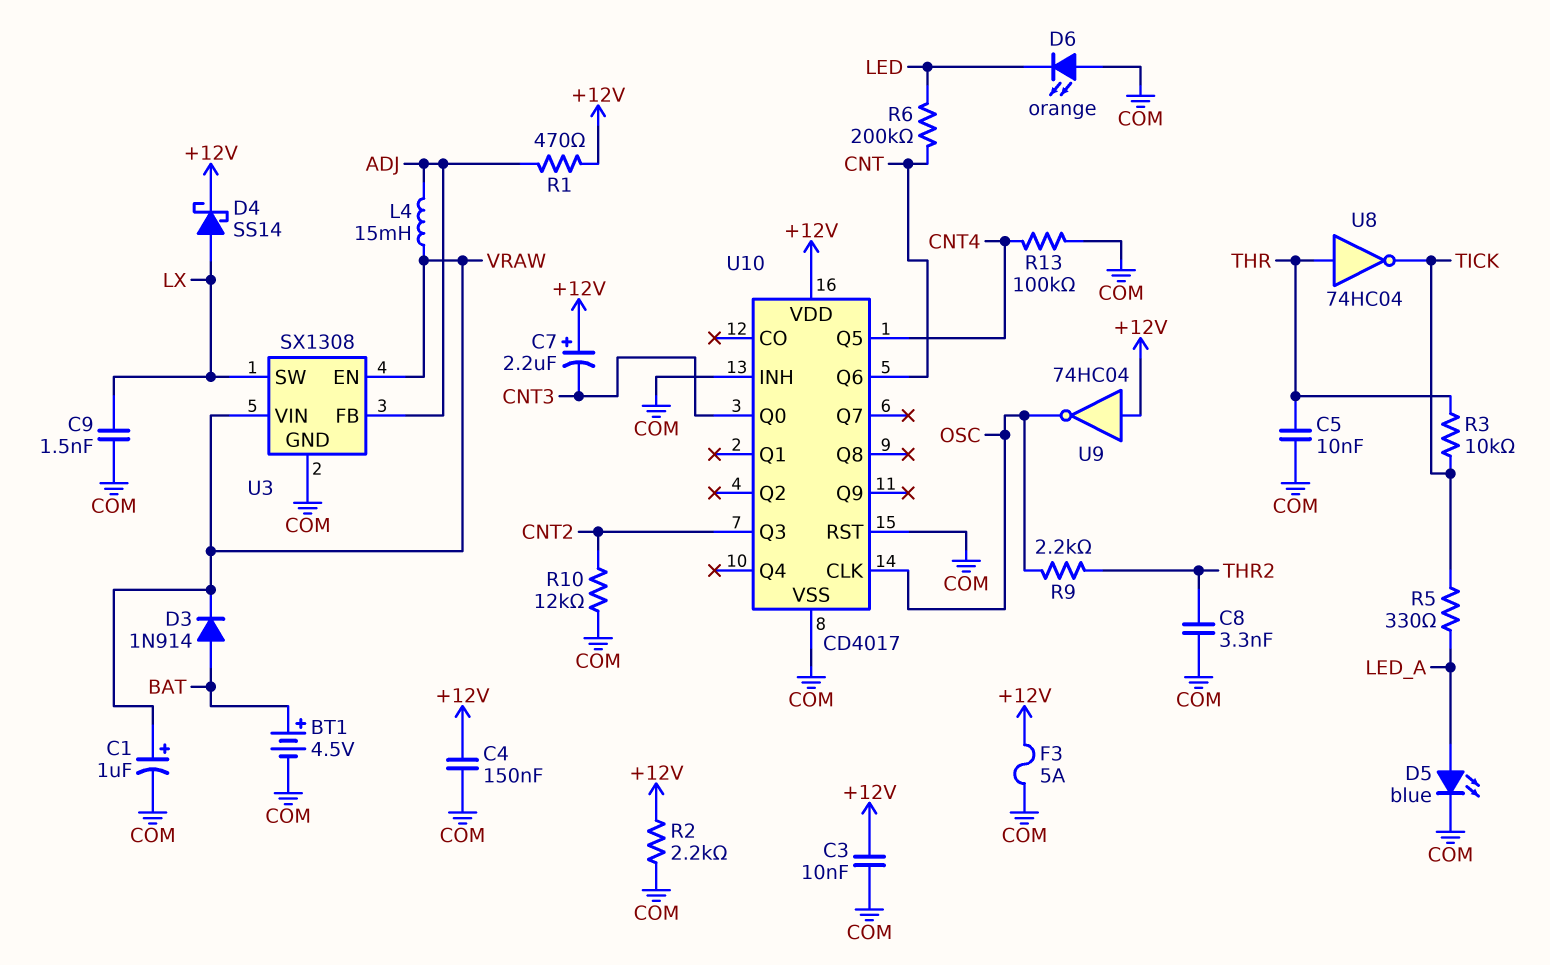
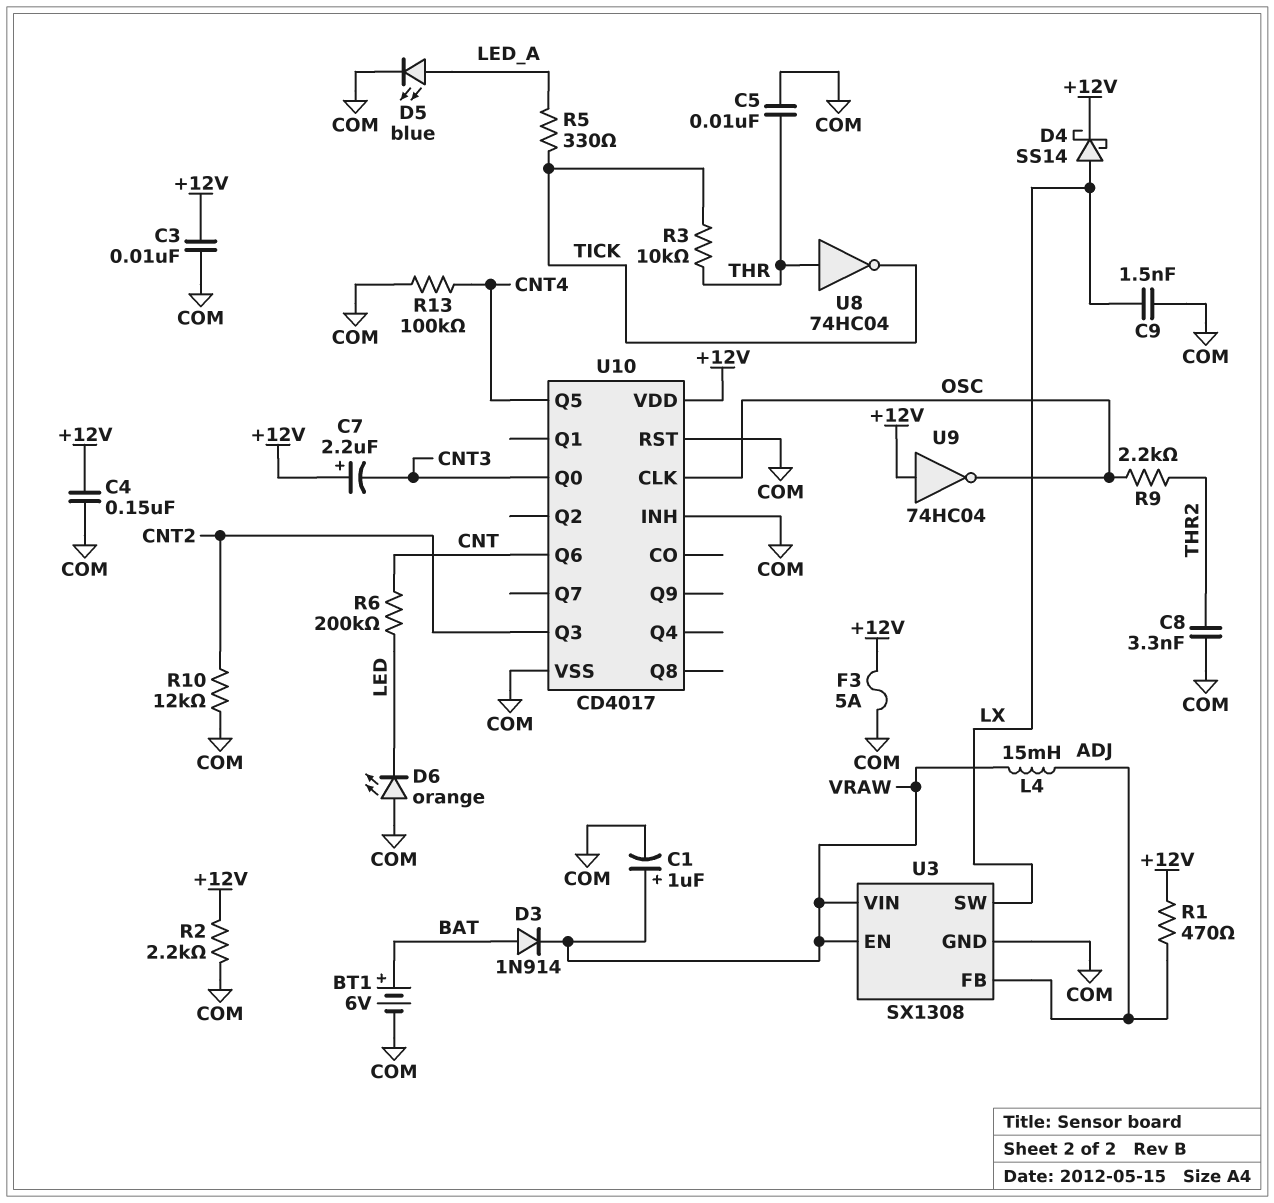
BT1: 4.5V (plus BAT, minus COM) -> 6V (plus BAT, minus COM)

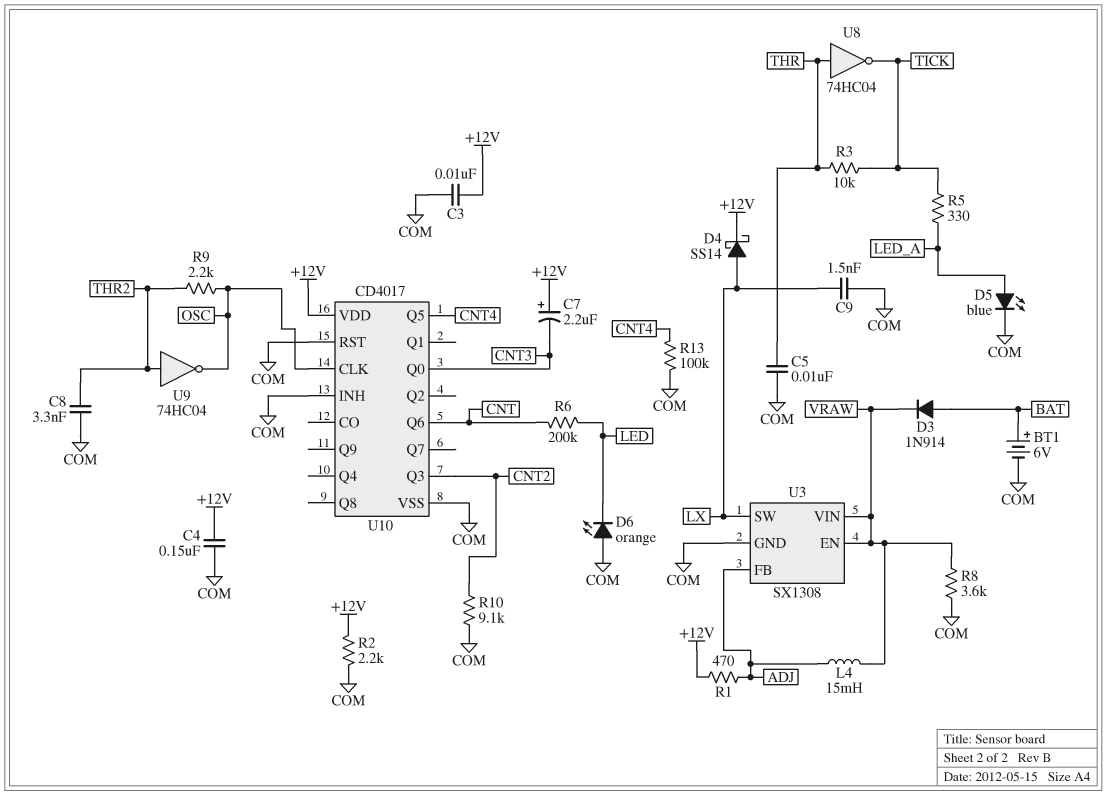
C1: 1uF (plus VRAW, minus COM) -> none
F3: 5A (+12V, COM) -> none
R8: none -> 3.6k (COM, VRAW)
R10: 12k (CNT2, COM) -> 9.1k (CNT2, COM)
U9: NOT 74HC04 (in +12V, out OSC) -> NOT 74HC04 (in THR2, out OSC)

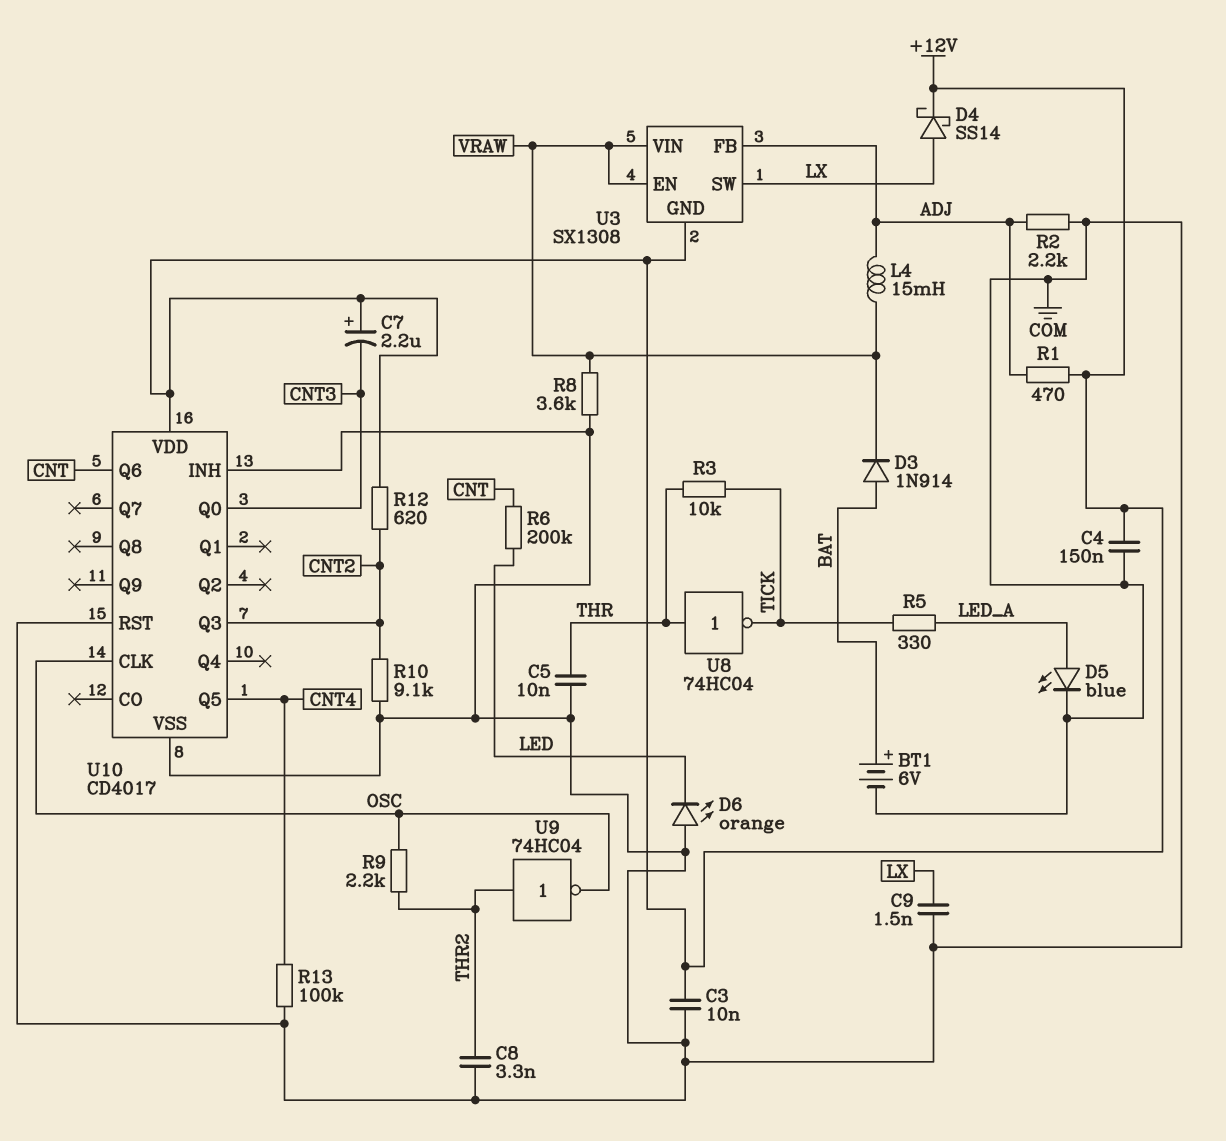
R2: 2.2k (+12V, COM) -> 2.2k (ADJ, COM)
R12: none -> 620 (+12V, CNT2)
U3 pin GND: COM -> +12V

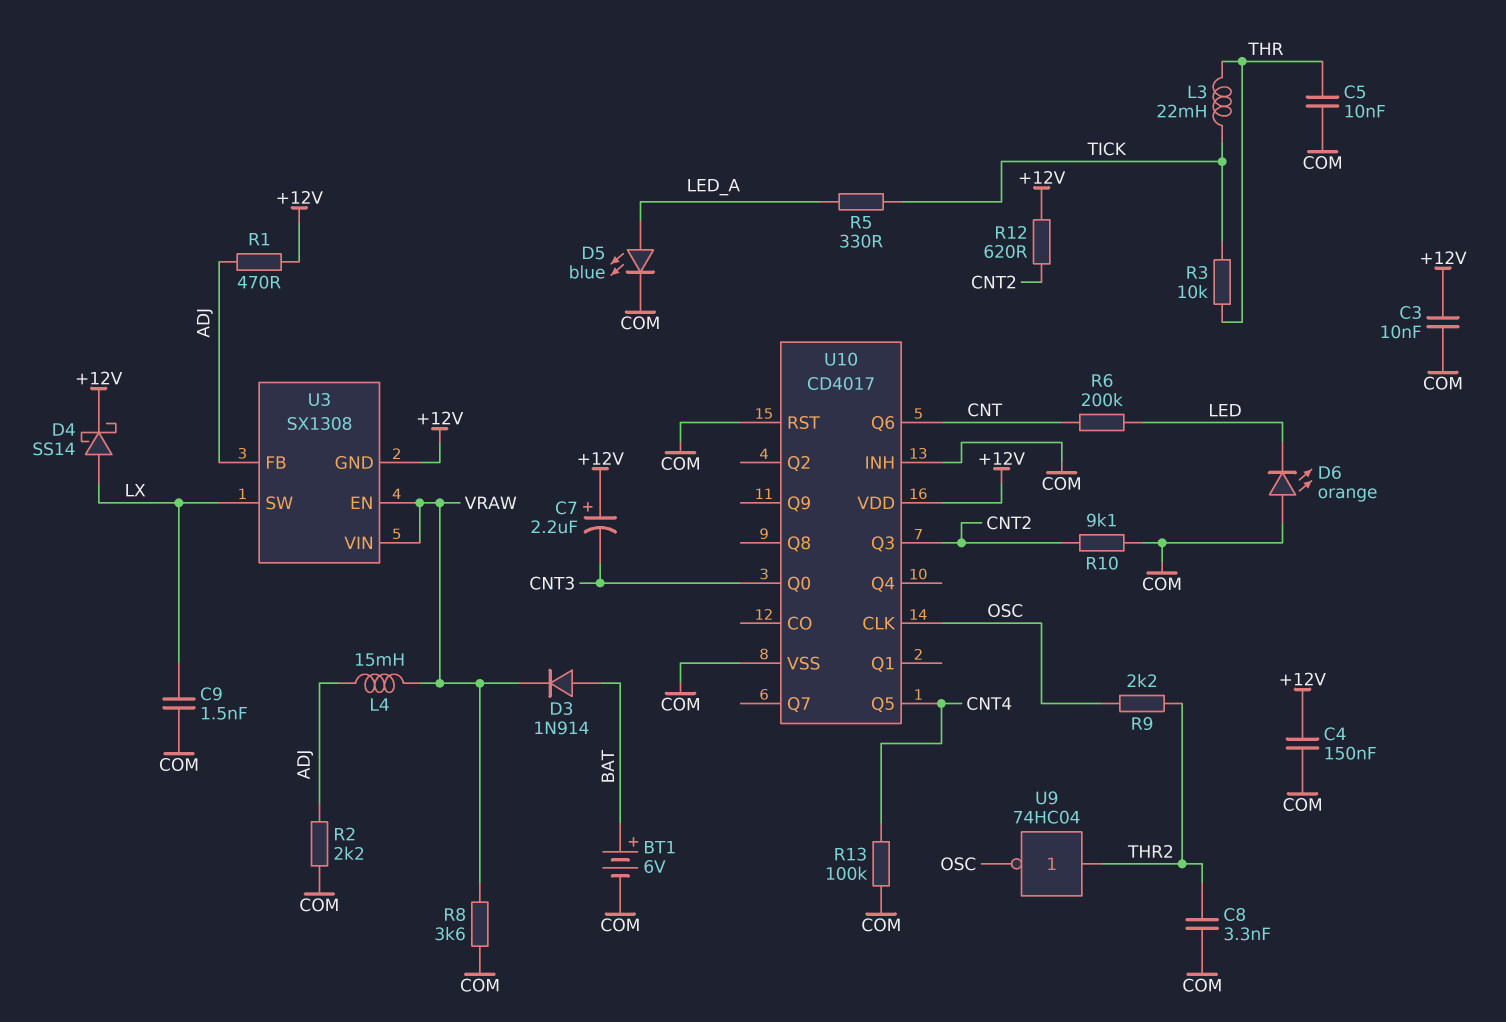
L3: none -> 22mH (THR, TICK)
U8: NOT 74HC04 (in THR, out TICK) -> none

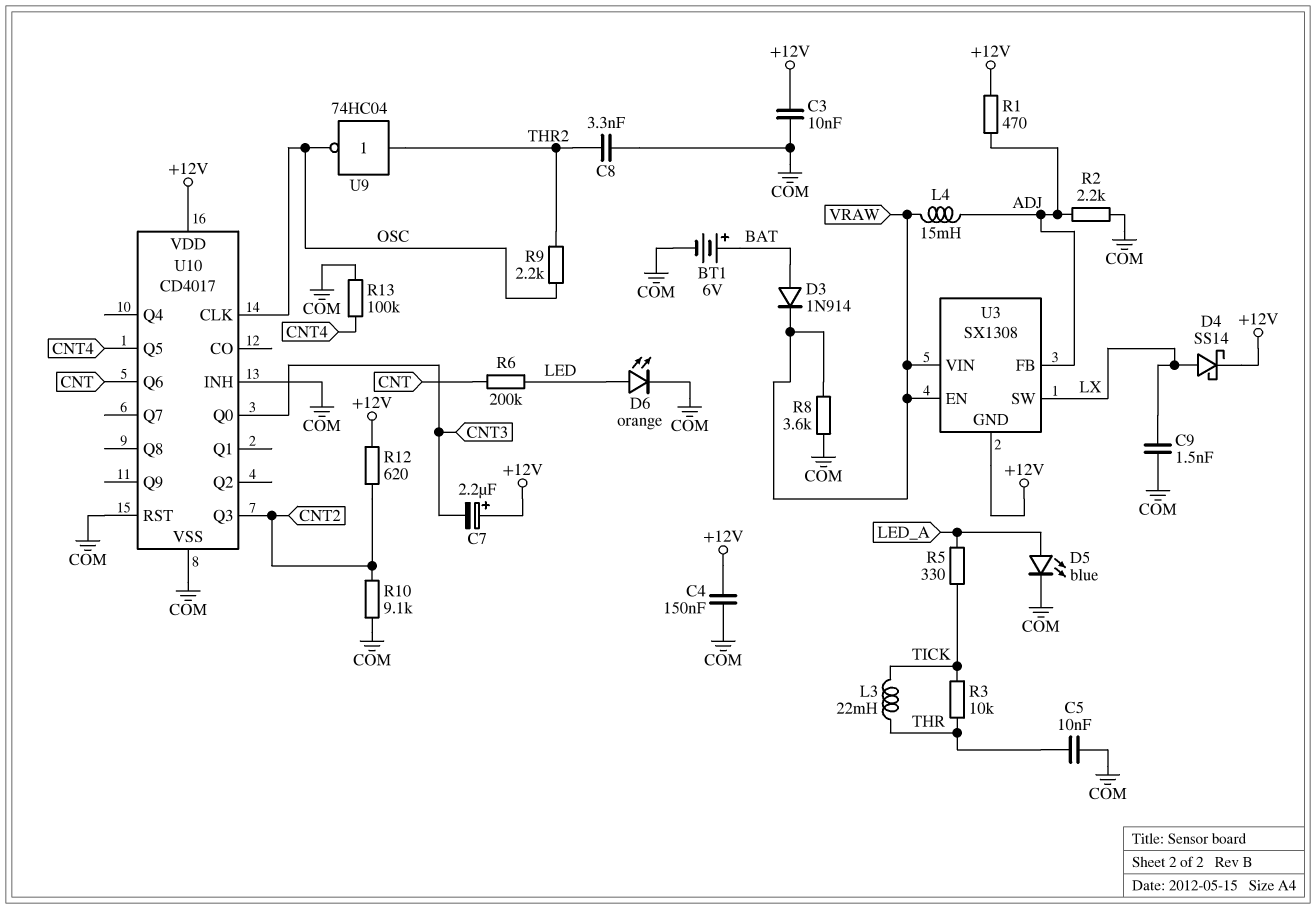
D6: LED orange (A COM, K LED) -> LED orange (A LED, K COM)

